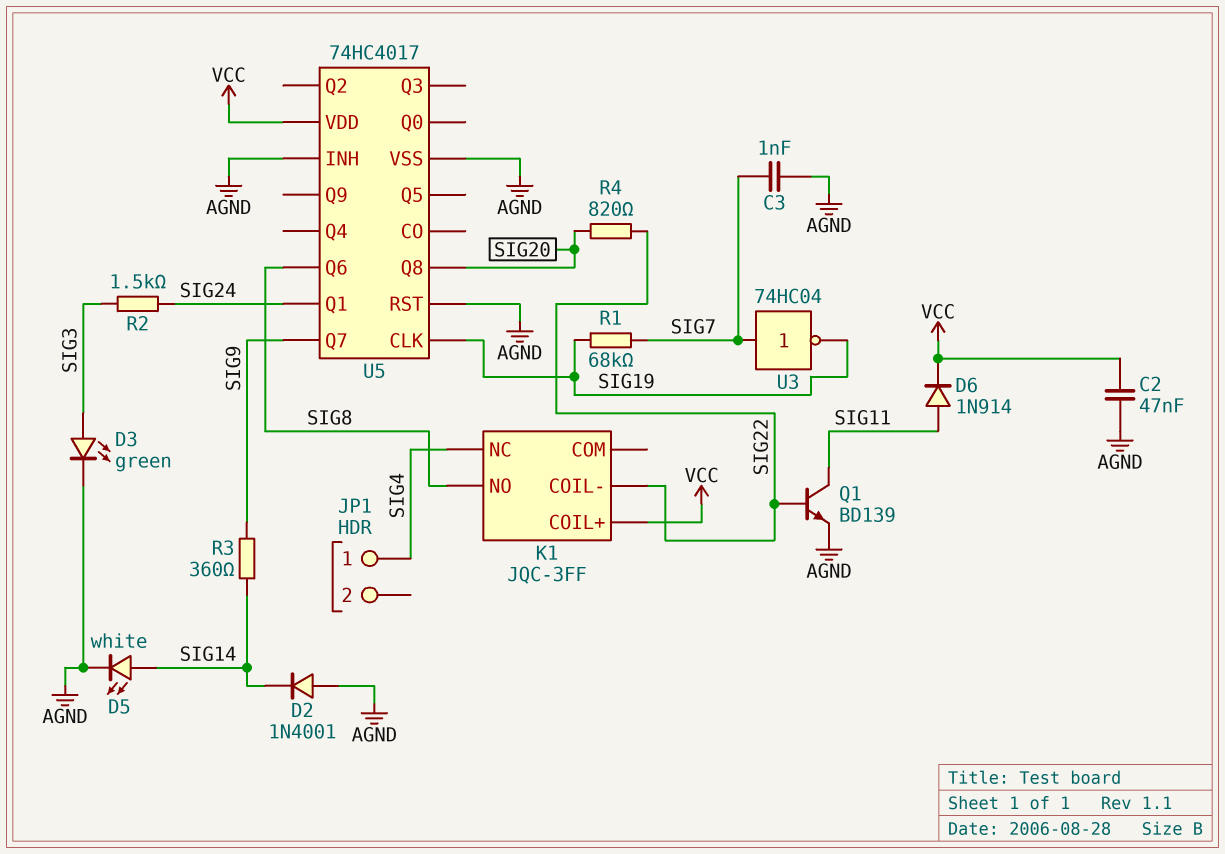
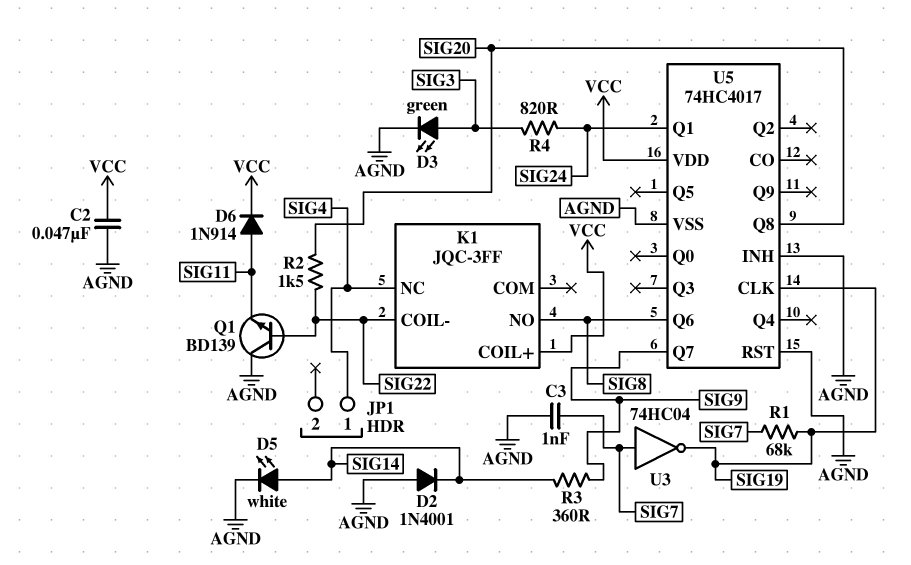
Q1: NPN BD139 (B SIG22, C SIG11, E AGND) -> NPN BD139 (B SIG22, C AGND, E SIG11)
R2: 1.5k (SIG3, SIG24) -> 1.5k (SIG20, SIG22)
R4: 820 (SIG20, SIG22) -> 820 (SIG3, SIG24)

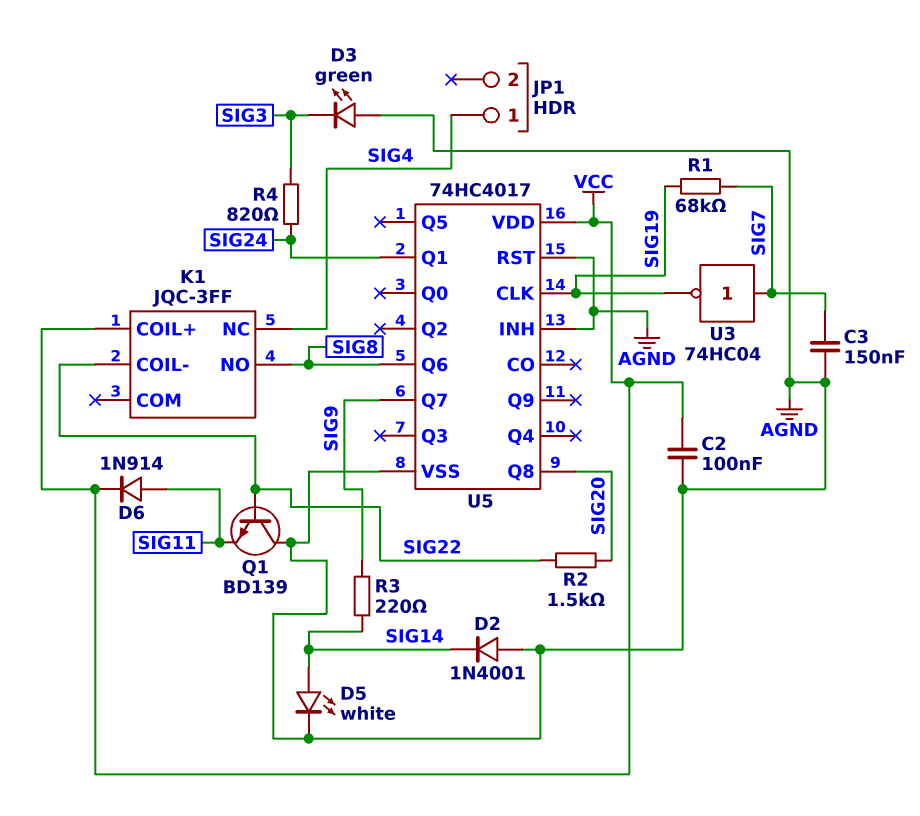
C2: 47nF (AGND, VCC) -> 100nF (AGND, VCC)
C3: 1nF (AGND, SIG7) -> 150nF (AGND, SIG7)
D3: LED green (A SIG3, K AGND) -> LED green (A AGND, K SIG3)
R3: 360 (SIG9, SIG14) -> 220 (SIG9, SIG14)

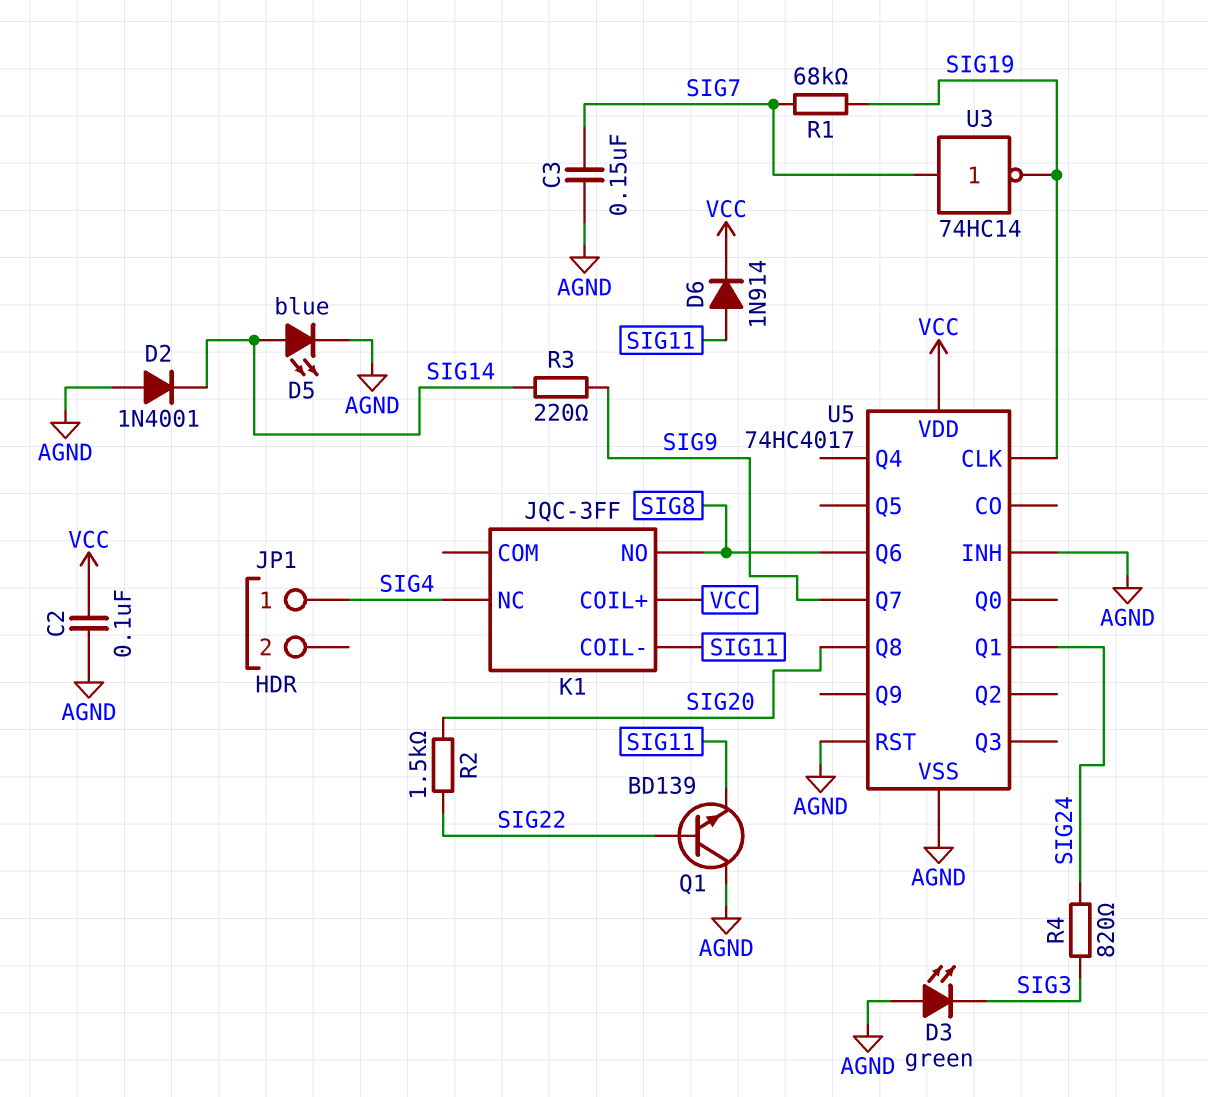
D5: LED white (A SIG14, K AGND) -> LED blue (A SIG14, K AGND)
K1 pin COIL-: SIG22 -> SIG11
U3: NOT 74HC04 (in SIG7, out SIG19) -> NOT 74HC14 (in SIG7, out SIG19)

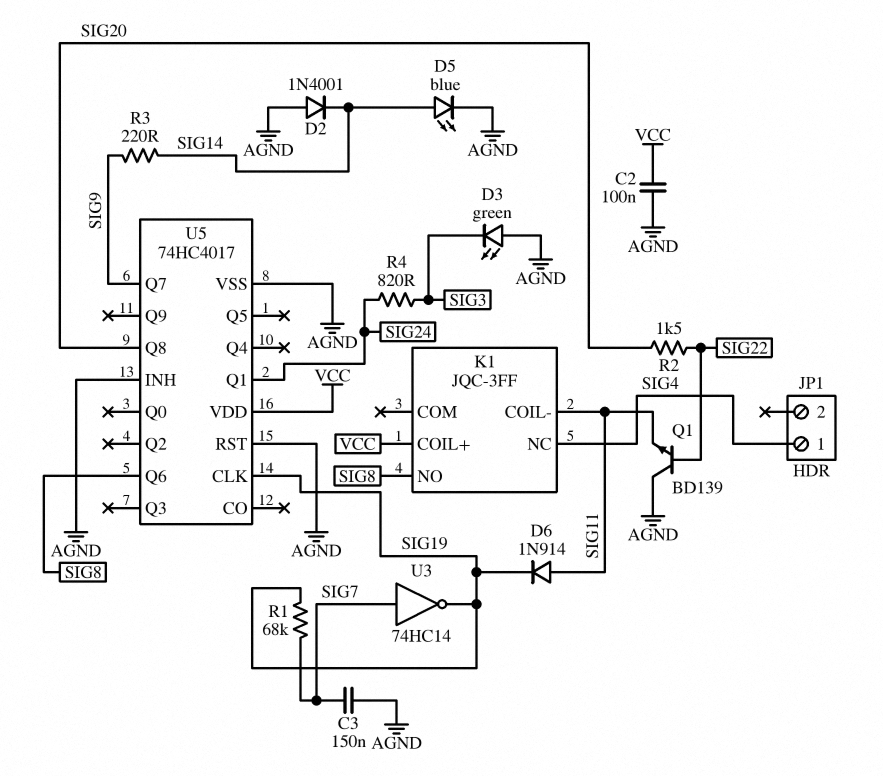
D6: diode 1N914 (A SIG11, K VCC) -> diode 1N914 (A SIG11, K SIG19)

